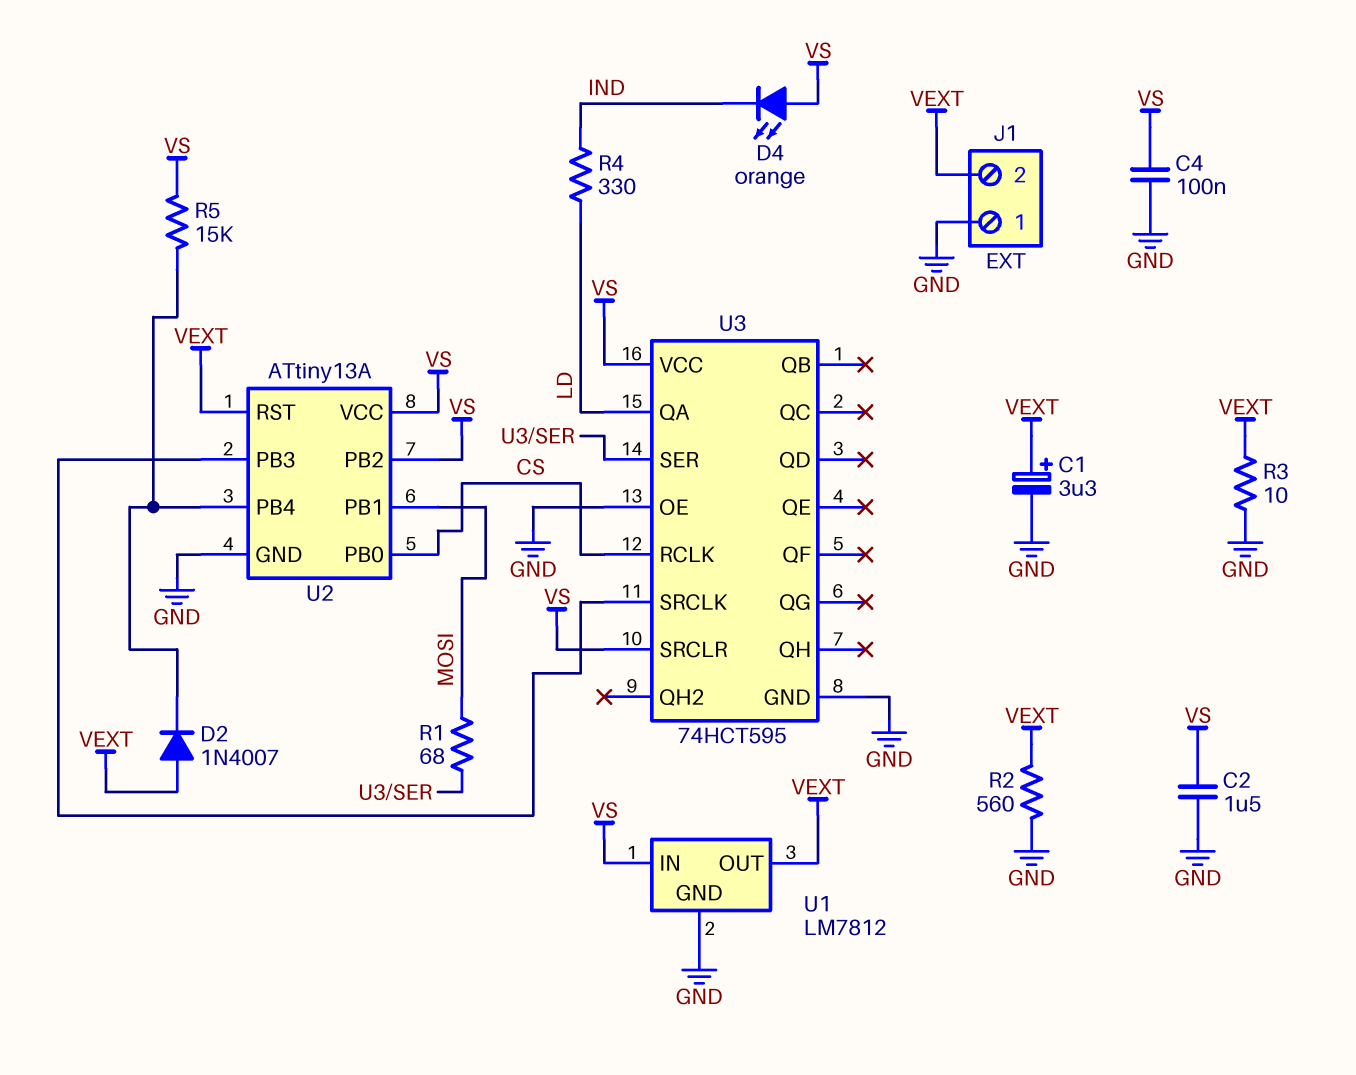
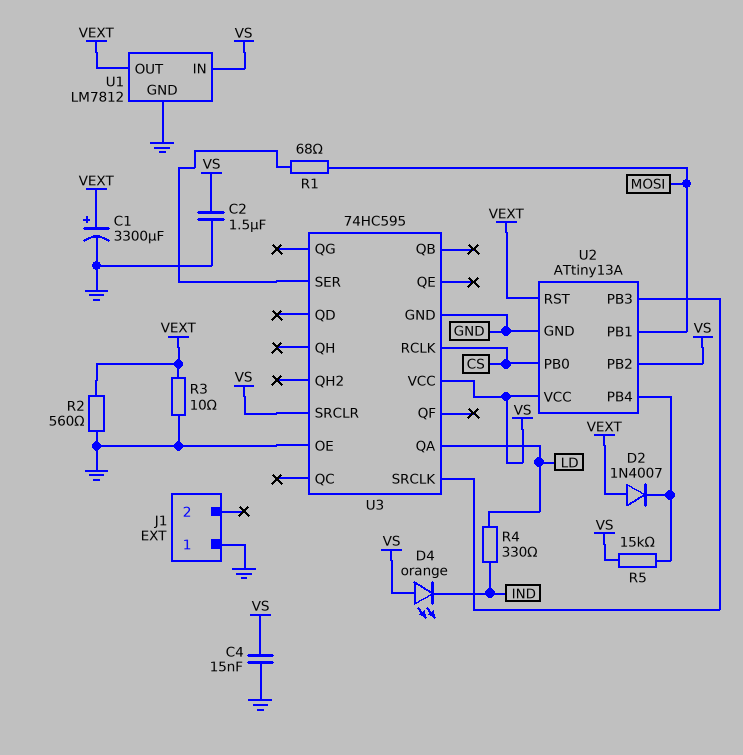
C1: 3.3uF (plus VEXT, minus GND) -> 3300uF (plus VEXT, minus GND)
C4: 100nF (GND, VS) -> 15nF (GND, VS)
J1 pin 2: VEXT -> none
U3: 74HCT595 -> 74HC595

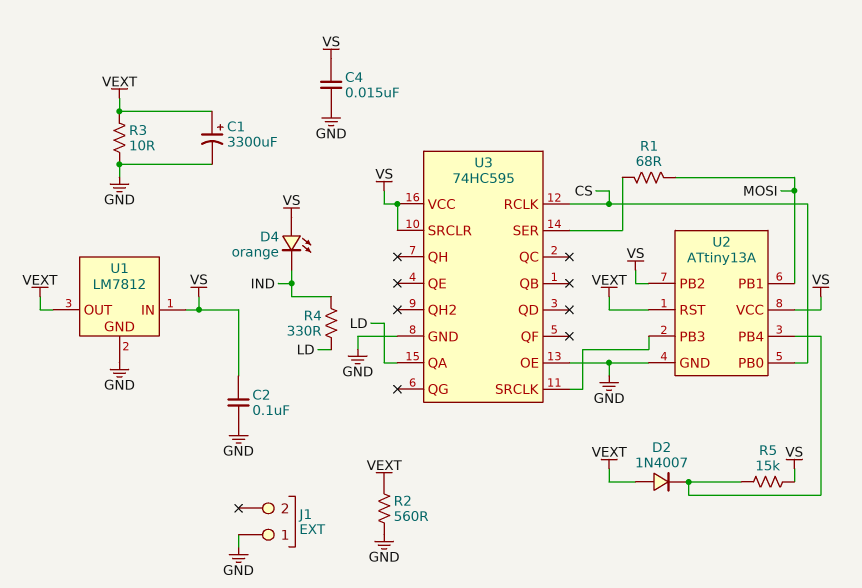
C2: 1.5uF (GND, VS) -> 100nF (GND, VS)

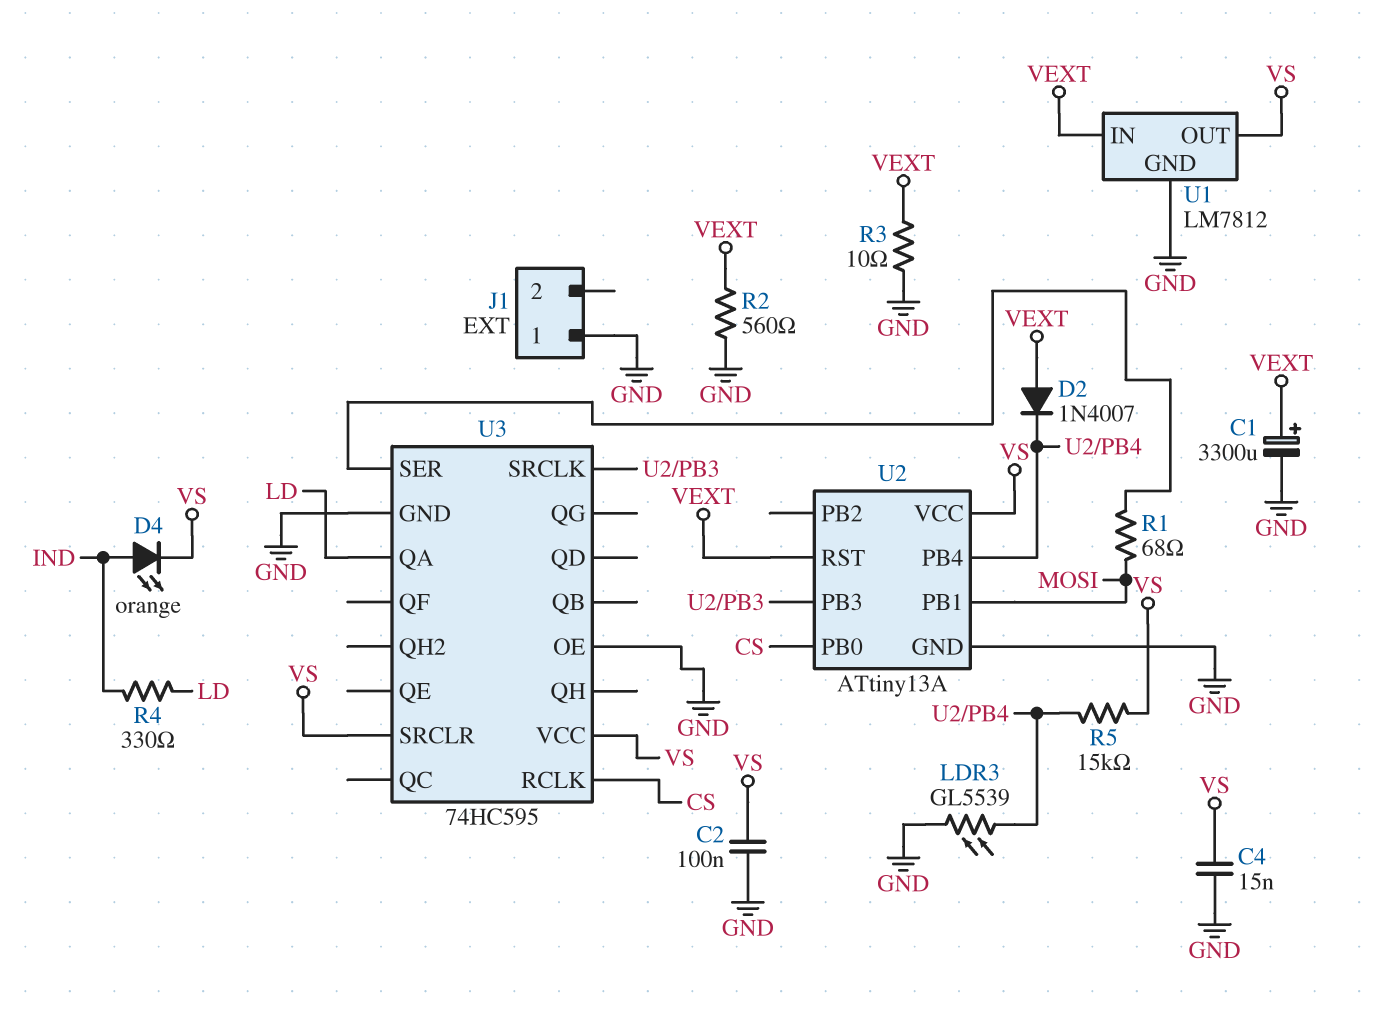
D4: LED orange (A VS, K IND) -> LED orange (A IND, K VS)
LDR3: none -> GL5539 (GND, U2/PB4)
U1 pin IN: VS -> VEXT
U1 pin OUT: VEXT -> VS
U2 pin PB2: VS -> none

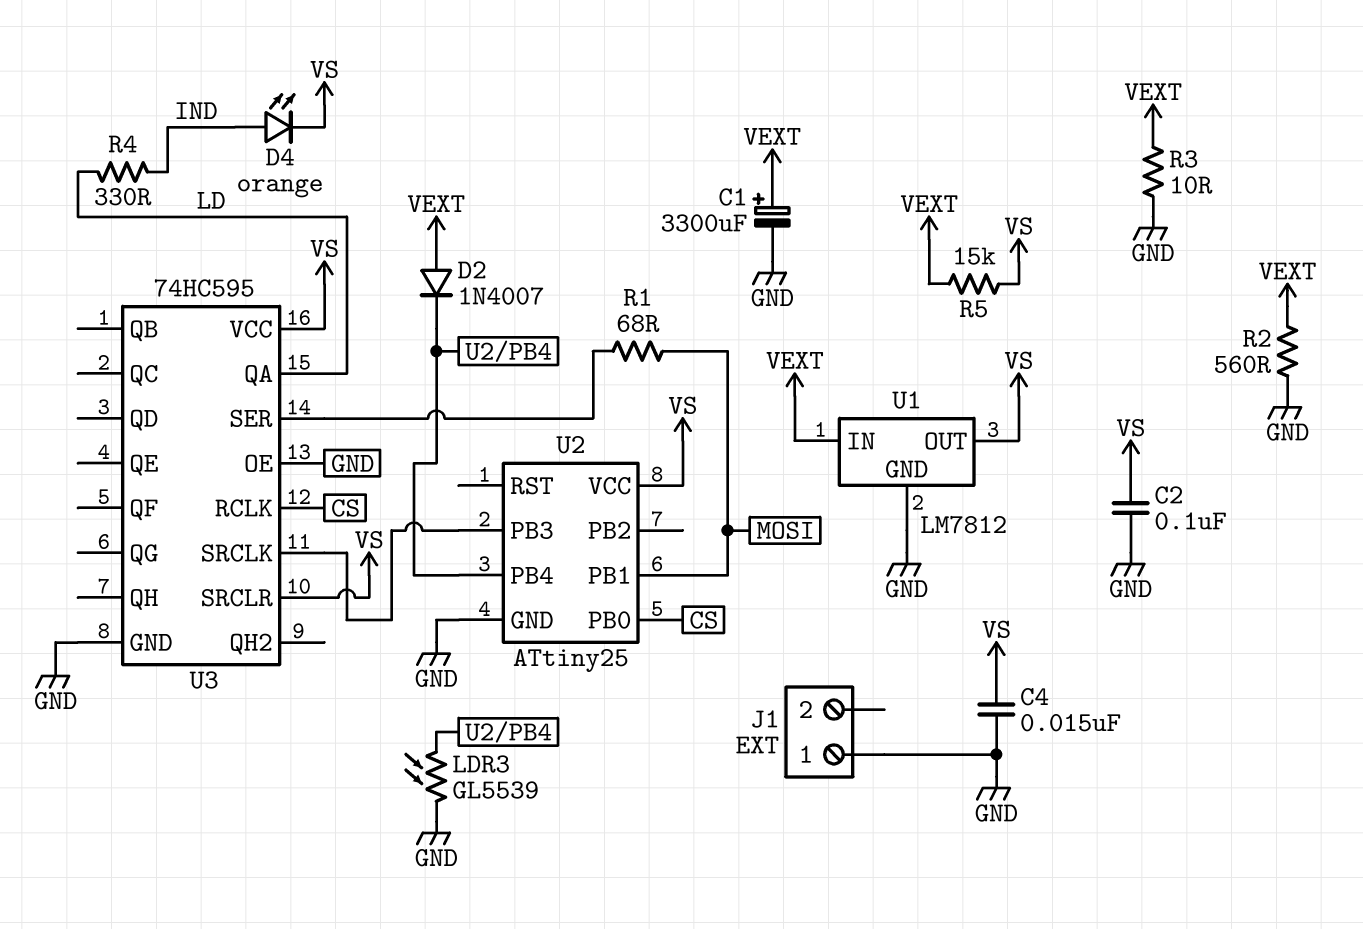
R5: 15k (U2/PB4, VS) -> 15k (VEXT, VS)
U2: ATtiny13A -> ATtiny25
U2 pin RST: VEXT -> none

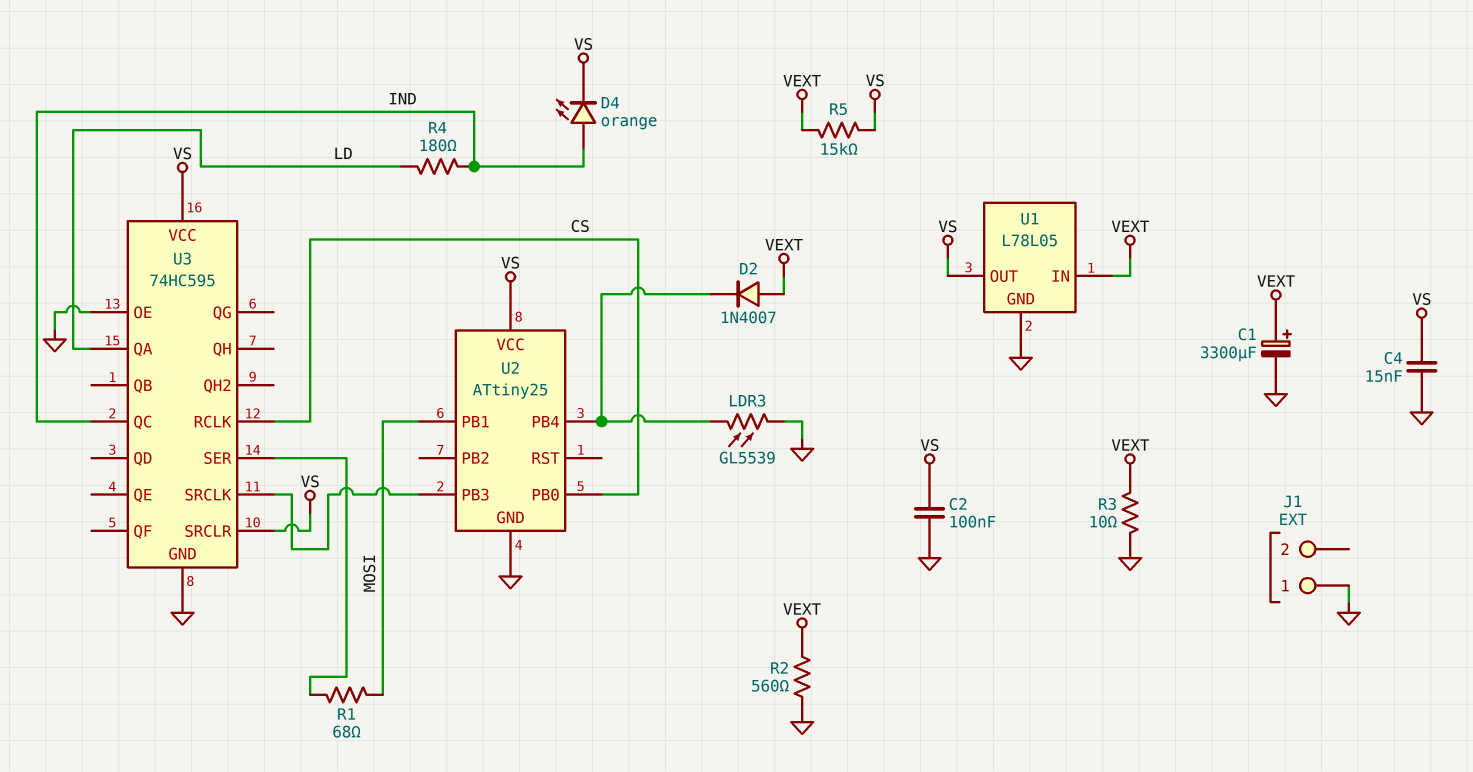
R4: 330 (IND, LD) -> 180 (IND, LD)
U1: LM7812 -> L78L05
U3 pin QC: none -> IND

